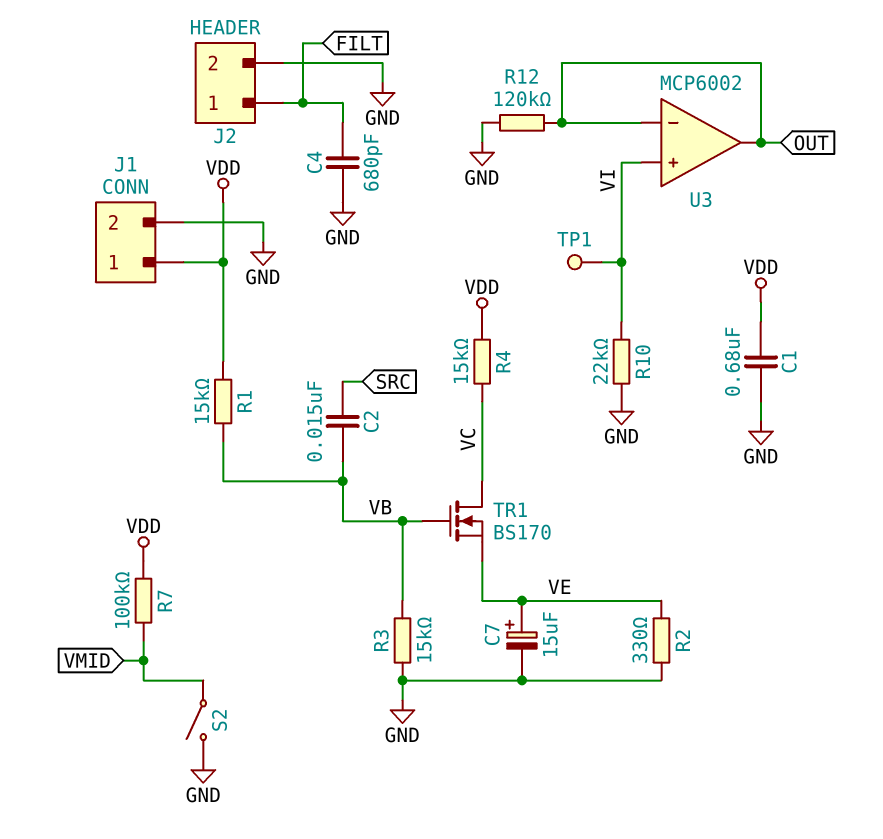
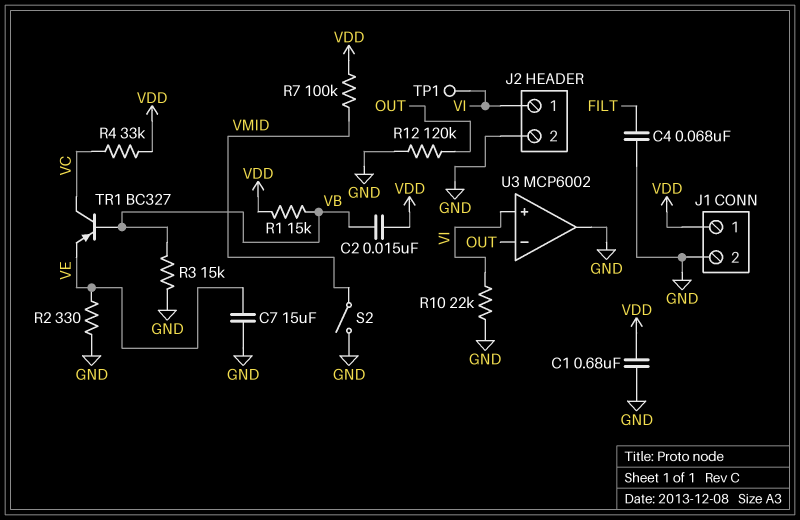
C2: 15nF (SRC, VB) -> 15nF (VB, VDD)
C4: 680pF (FILT, GND) -> 68nF (FILT, GND)
C7: 15uF (plus VE, minus GND) -> 15uF (GND, VE)
J2 pin 1: FILT -> VI
R4: 15k (VC, VDD) -> 33k (VC, VDD)
TR1: NMOS BS170 (G VB, D VC, S VE) -> PNP BC327 (B VB, C VC, E VE)
U3 pin out: OUT -> GND

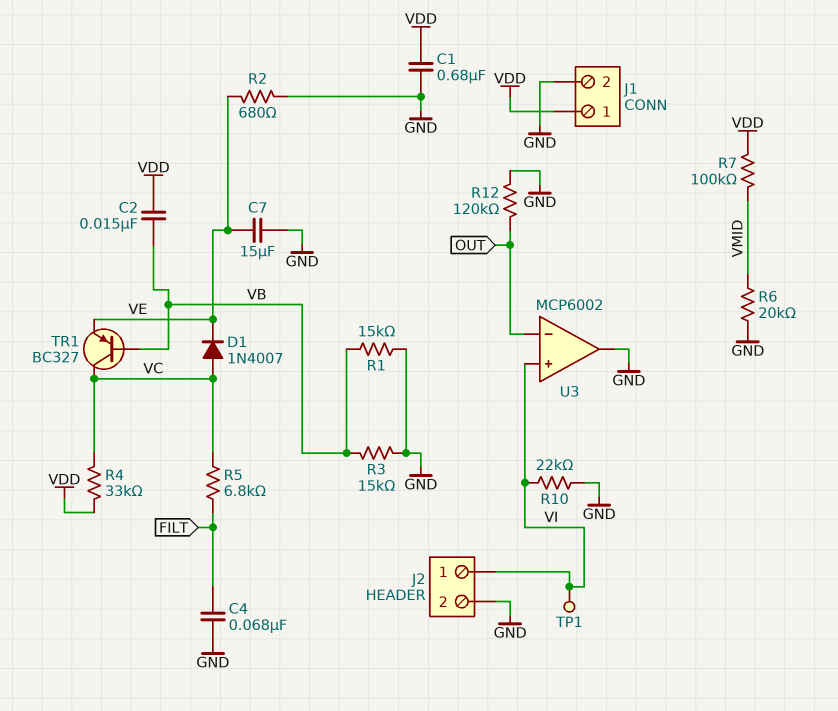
D1: none -> diode 1N4007 (A VC, K VE)
R1: 15k (VB, VDD) -> 15k (GND, VB)
R2: 330 (GND, VE) -> 680 (GND, VE)
R5: none -> 6.8k (FILT, VC)
R6: none -> 20k (GND, VMID)
S2: switch (GND, VMID) -> none

